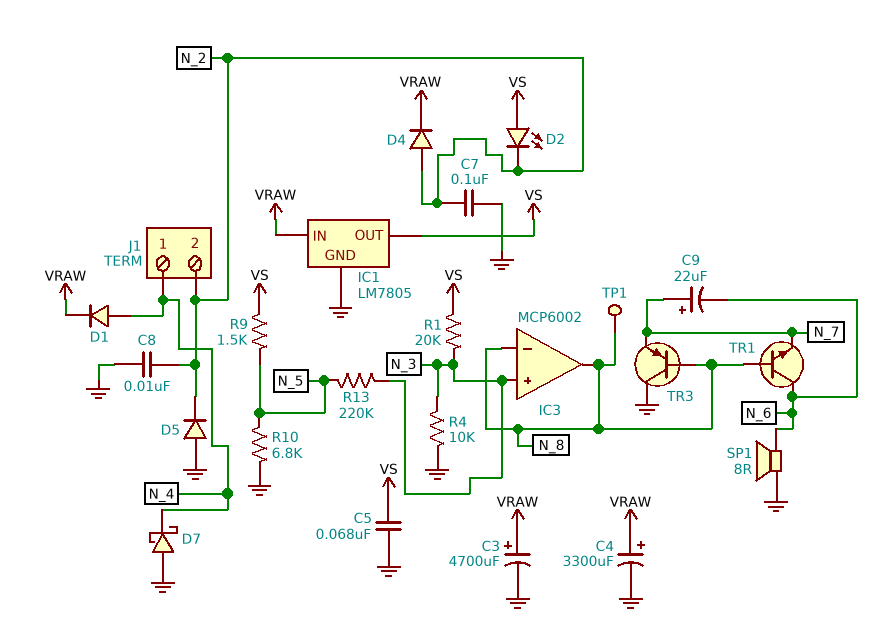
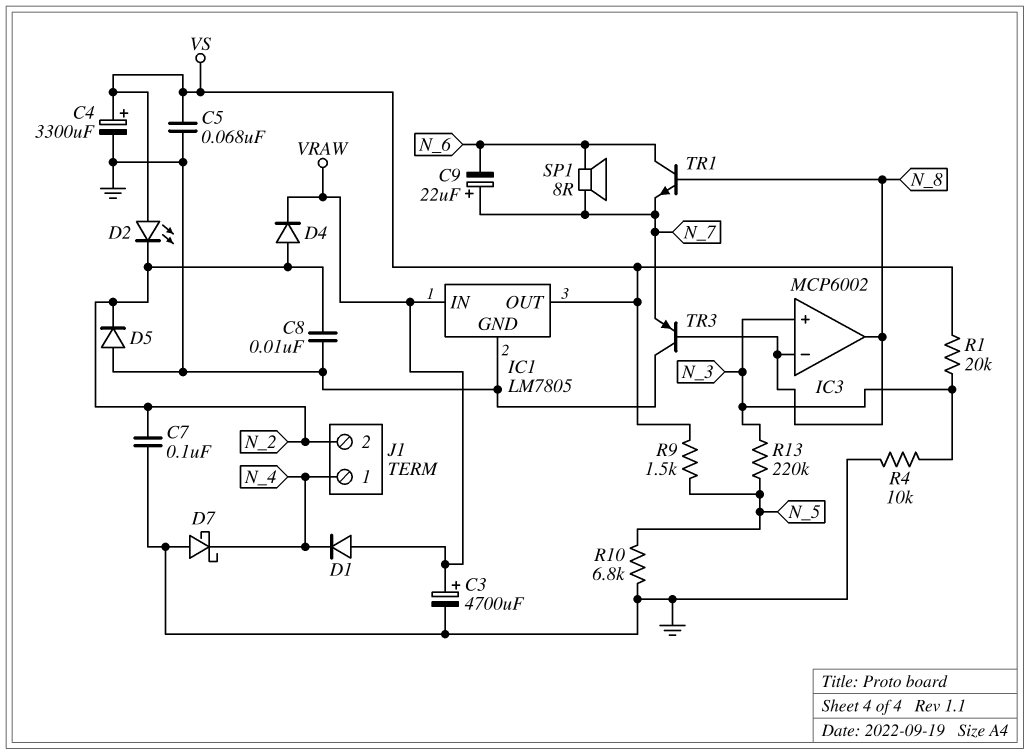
C4: 3300uF (plus VRAW, minus GND) -> 3300uF (plus VS, minus GND)
D1: diode (A N_4, K VRAW) -> diode (A VRAW, K N_4)
SP1: speaker 8R (GND, N_6) -> speaker 8R (N_6, N_7)
TP1: test point (N_8) -> none

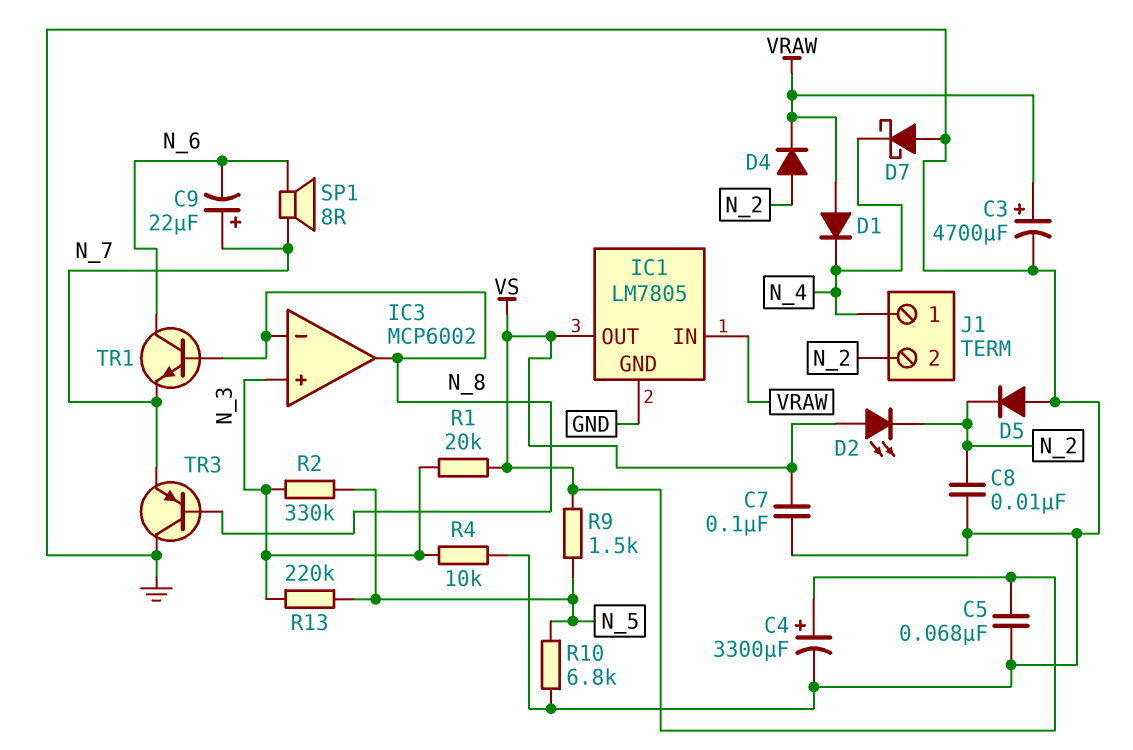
C7: 100nF (GND, N_2) -> 100nF (GND, VS)
R2: none -> 330k (N_3, N_5)

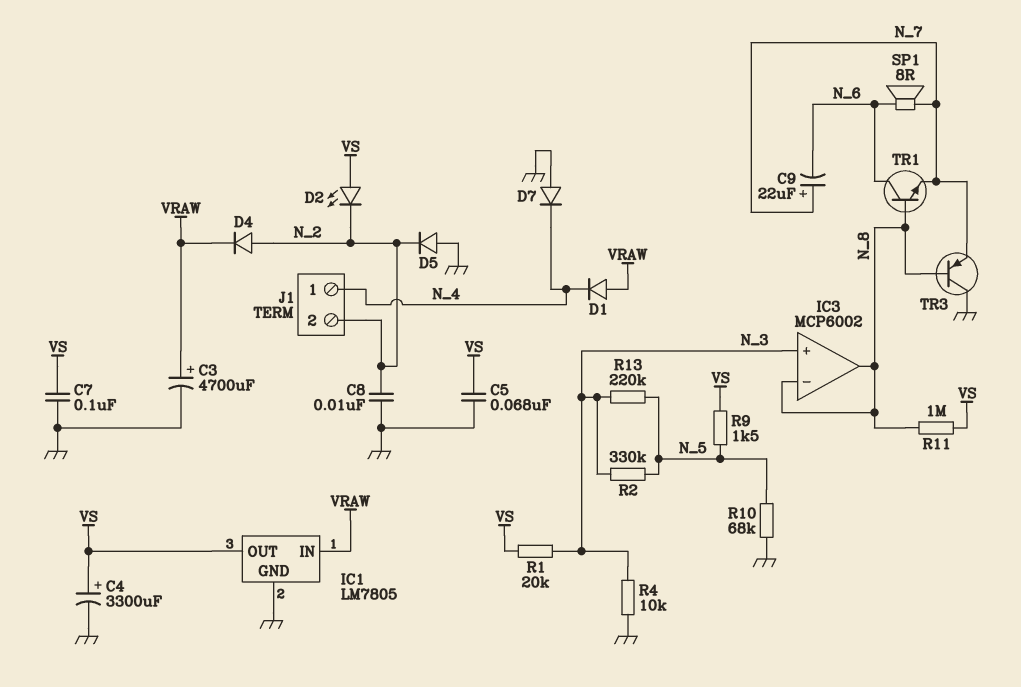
D7: schottky (A GND, K N_4) -> diode (A GND, K N_4)
R10: 6.8k (GND, N_5) -> 68k (GND, N_5)
R11: none -> 1M (N_8, VS)

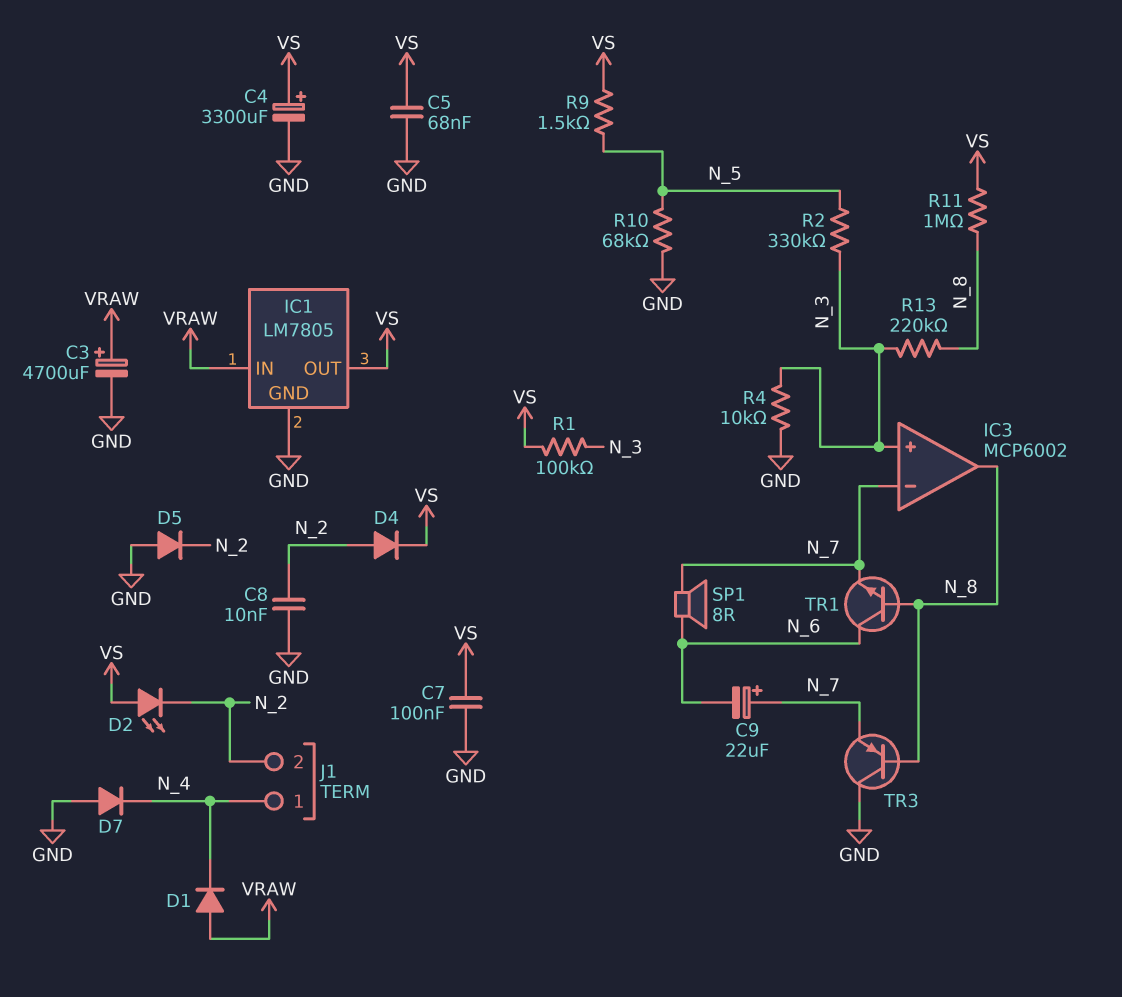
D4: diode (A N_2, K VRAW) -> diode (A N_2, K VS)
IC3 pin in-: N_8 -> N_7
R1: 20k (N_3, VS) -> 100k (N_3, VS)
R13: 220k (N_3, N_5) -> 220k (N_3, N_8)

